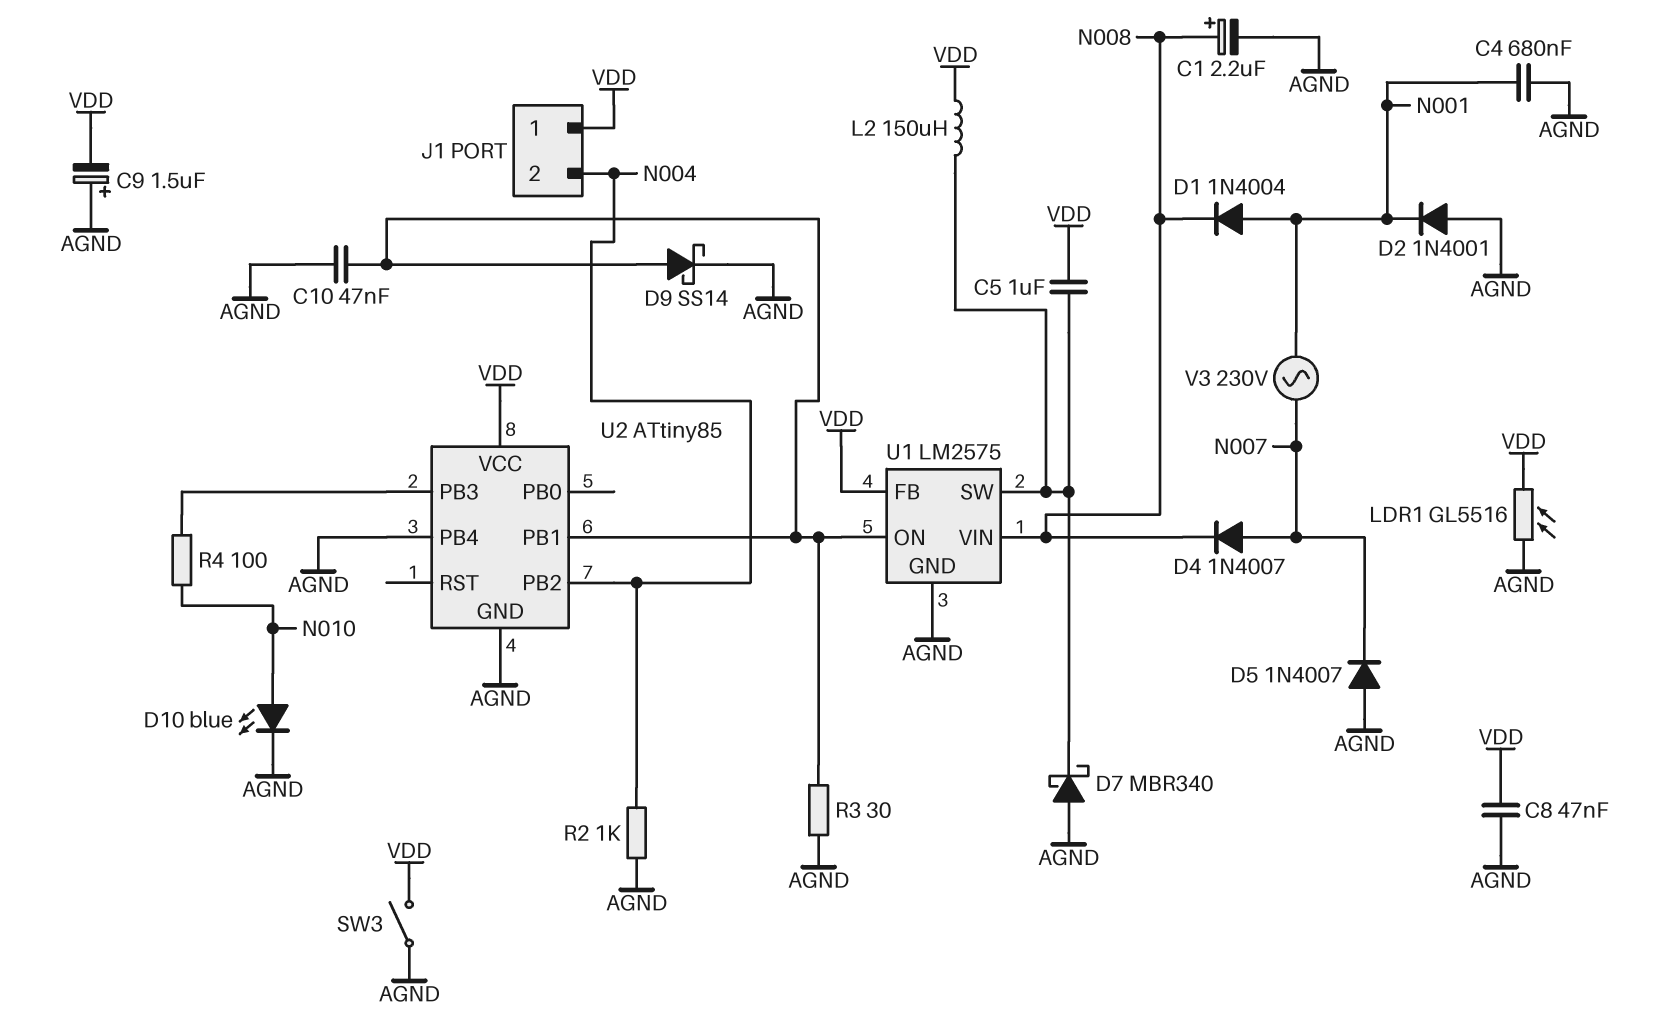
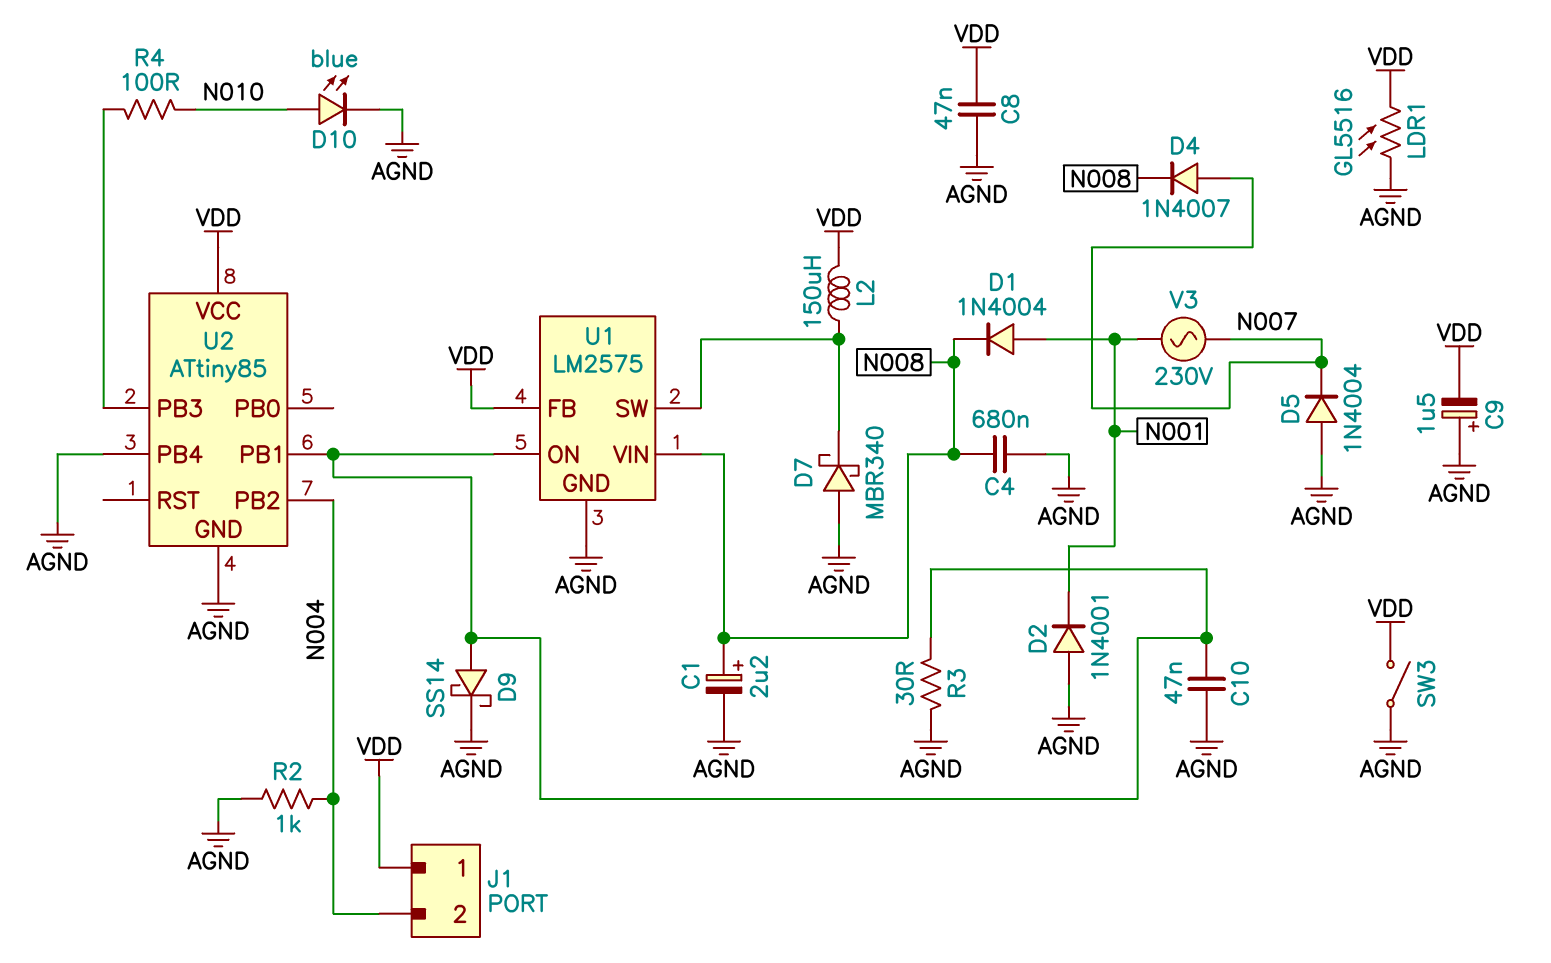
C4: 680nF (AGND, N001) -> 680nF (AGND, N008)
C5: 1uF (U1/SW, VDD) -> none
D5: diode 1N4007 (A AGND, K N007) -> diode 1N4004 (A AGND, K N007)

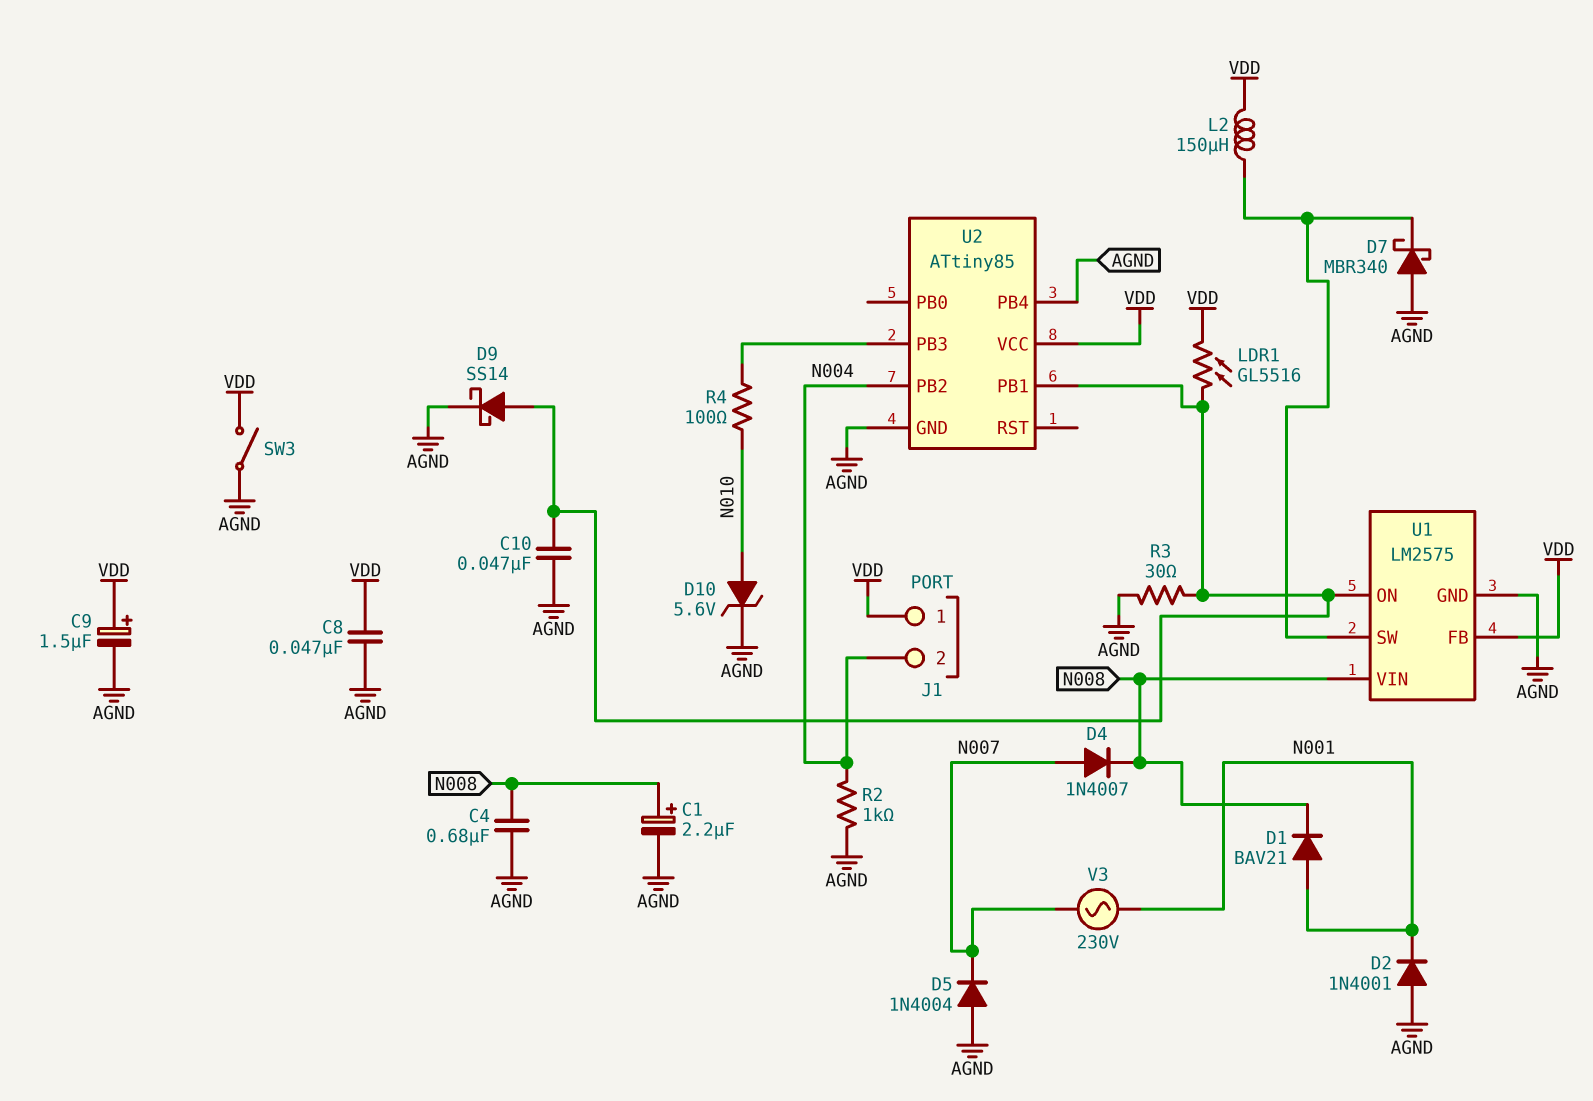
C9: 1.5uF (plus AGND, minus VDD) -> 1.5uF (plus VDD, minus AGND)
D1: diode 1N4004 (A N001, K N008) -> diode BAV21 (A N001, K N008)
D10: LED blue (A N010, K AGND) -> zener 5.6V (A N010, K AGND)
LDR1: GL5516 (AGND, VDD) -> GL5516 (U1/ON, VDD)

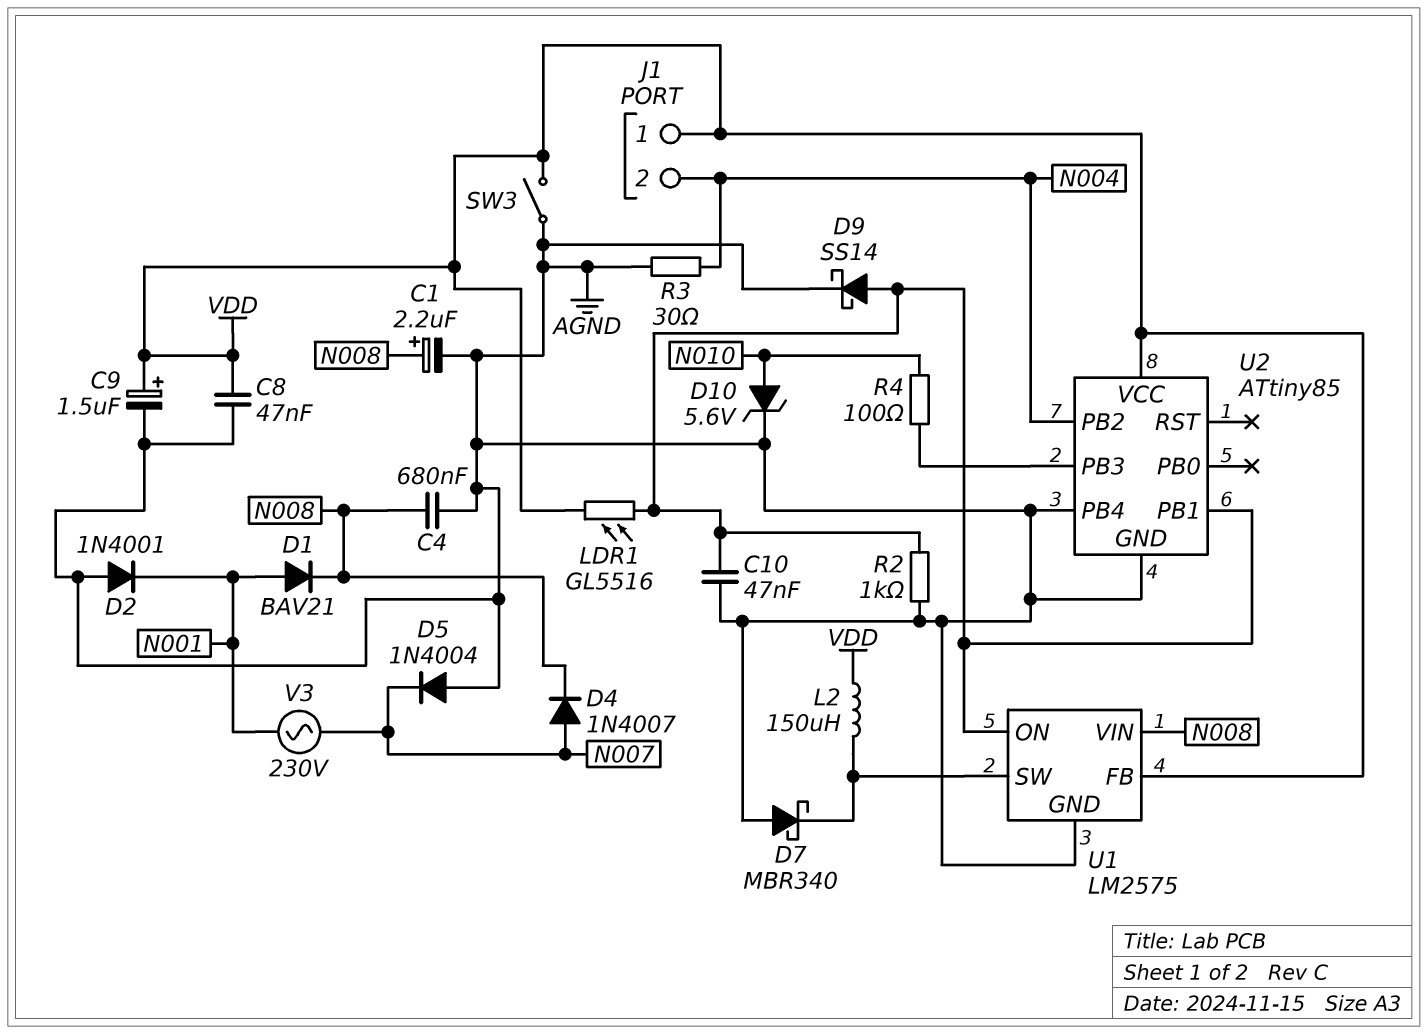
R2: 1k (AGND, N004) -> 1k (AGND, U1/ON)
R3: 30 (AGND, U1/ON) -> 30 (AGND, N004)

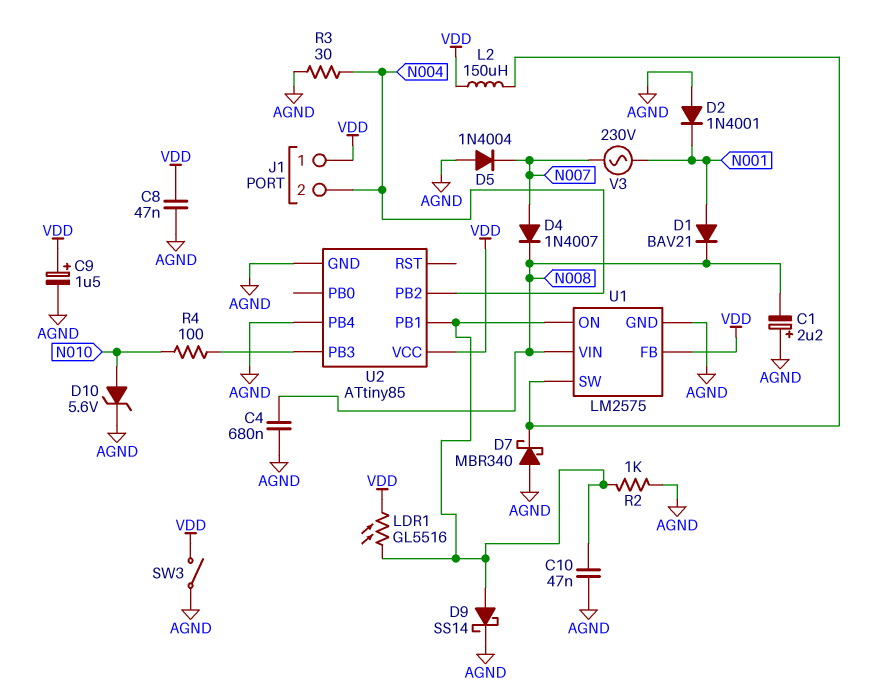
C1: 2.2uF (plus N008, minus AGND) -> 2.2uF (plus AGND, minus N008)

